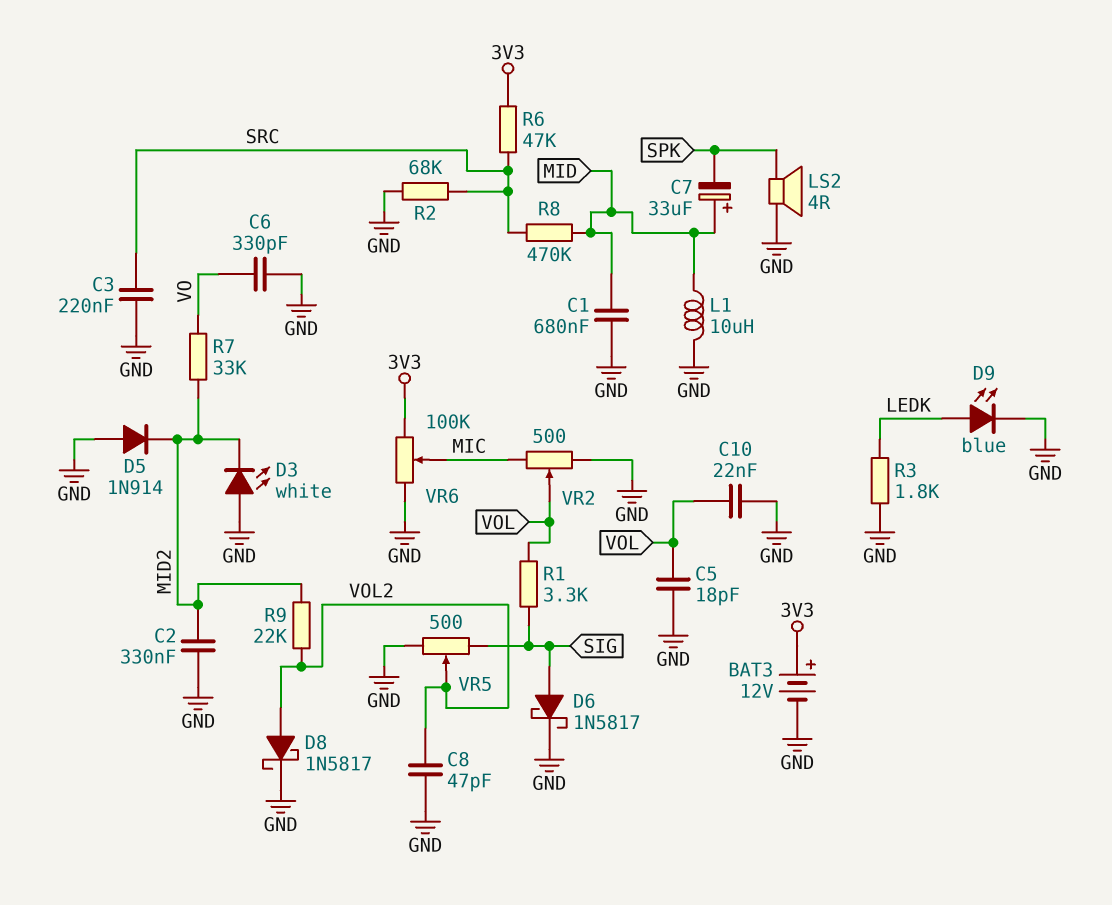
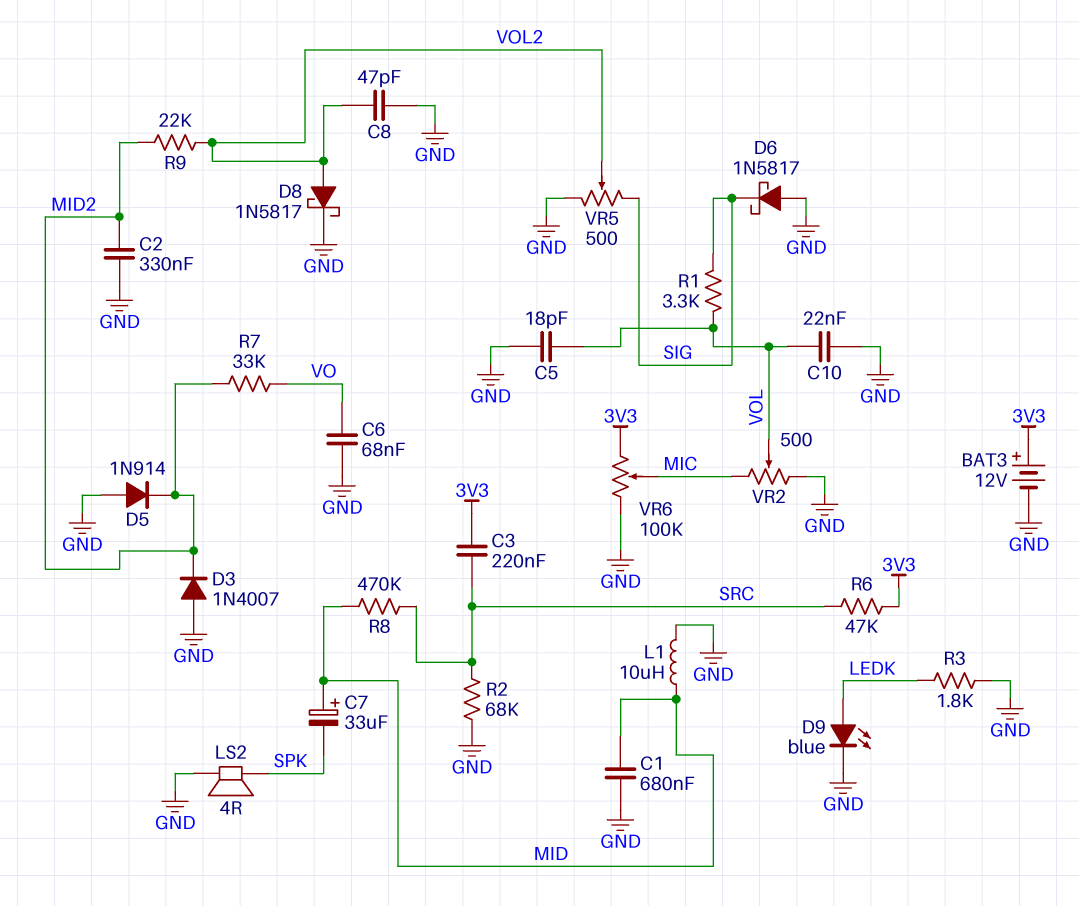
C3: 220nF (GND, SRC) -> 220nF (3V3, SRC)
C6: 330pF (GND, VO) -> 68nF (GND, VO)
D3: LED white (A GND, K MID2) -> diode 1N4007 (A GND, K MID2)
D6: schottky 1N5817 (A SIG, K GND) -> schottky 1N5817 (A GND, K SIG)

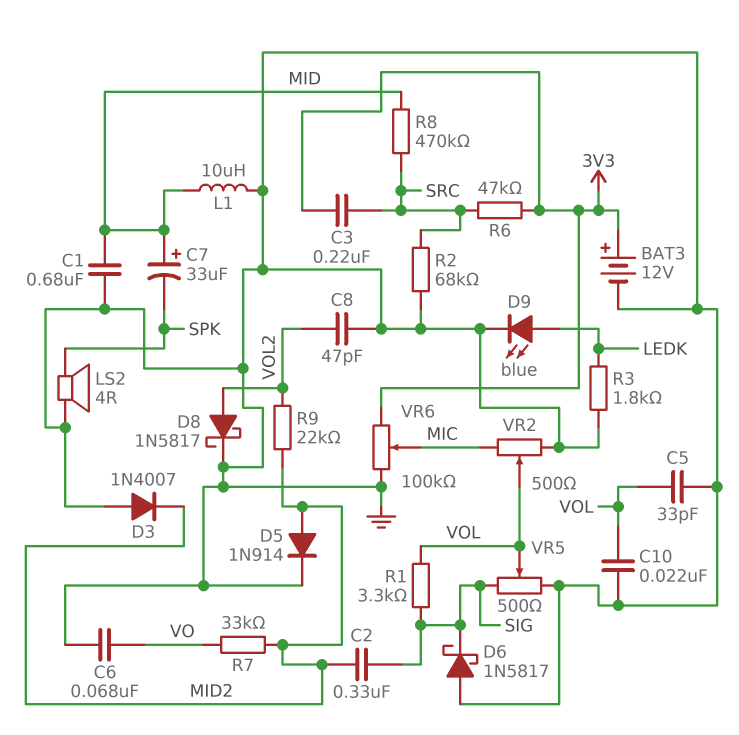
C2: 330nF (GND, MID2) -> 330nF (MID2, SIG)
C5: 18pF (GND, VOL) -> 33pF (GND, VOL)
D5: diode 1N914 (A GND, K MID2) -> diode 1N914 (A MID2, K GND)
VR5: 500 (GND, SIG, wiper VOL2) -> 500 (GND, SIG, wiper VOL)

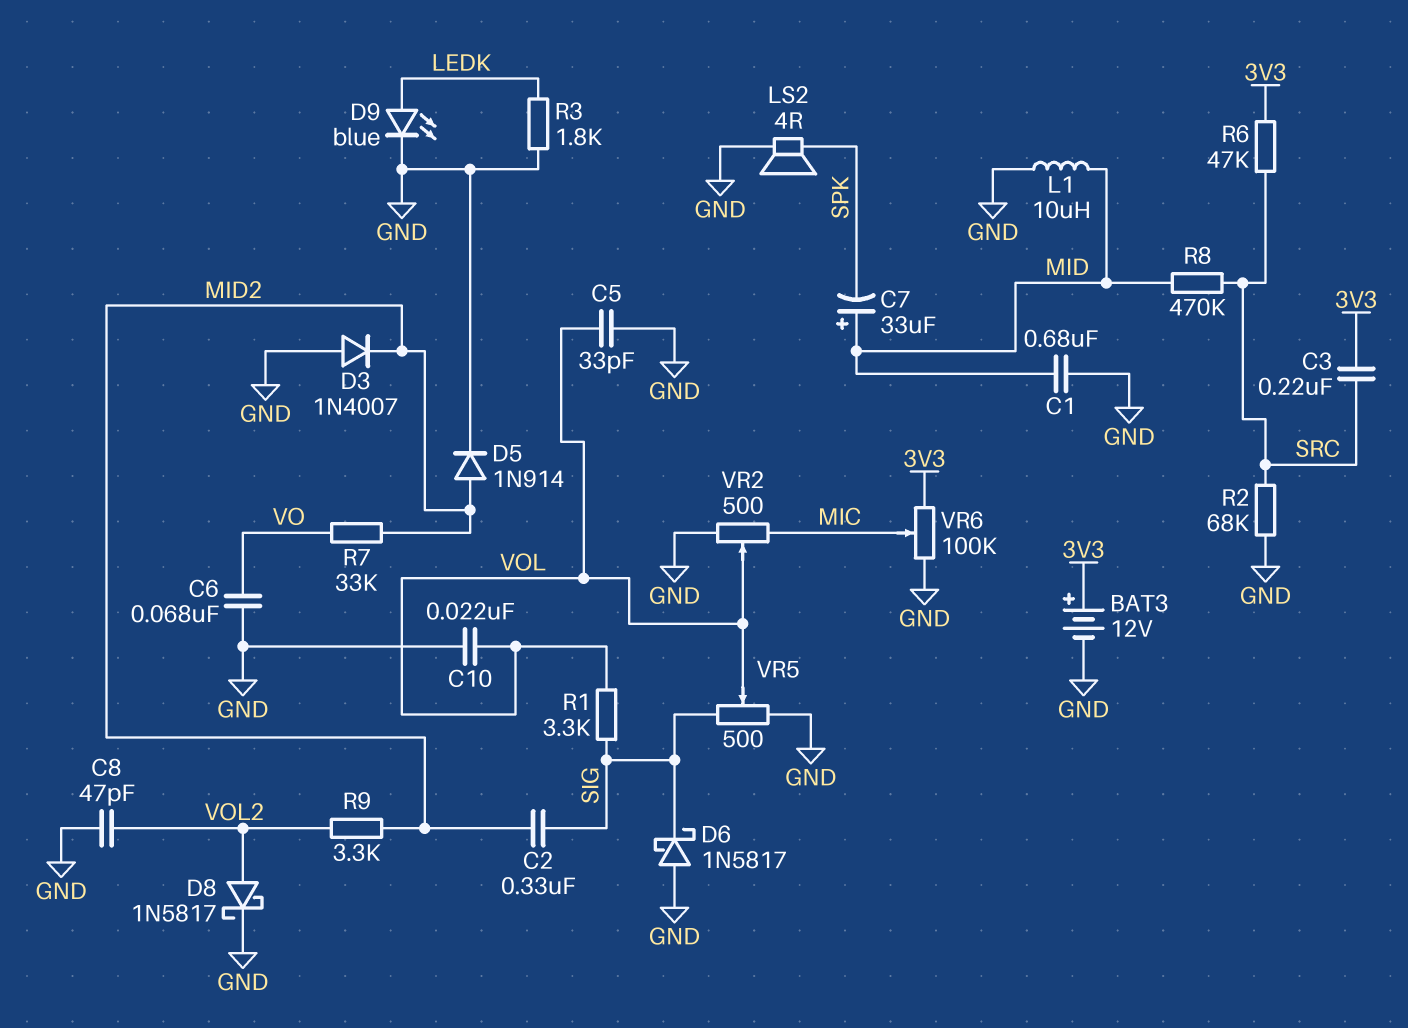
R9: 22k (MID2, VOL2) -> 3.3k (MID2, VOL2)

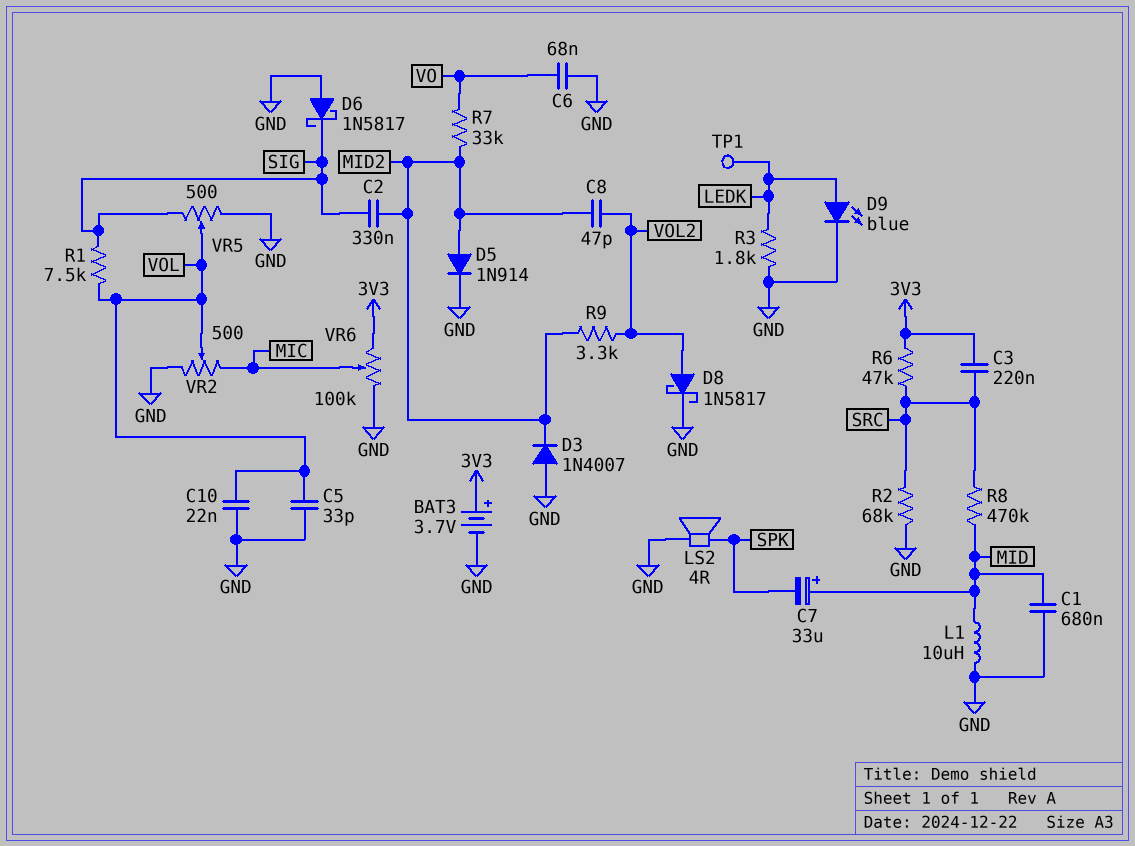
BAT3: 12V (plus 3V3, minus GND) -> 3.7V (plus 3V3, minus GND)
C8: 47pF (GND, VOL2) -> 47pF (MID2, VOL2)
R1: 3.3k (SIG, VOL) -> 7.5k (SIG, VOL)
TP1: none -> test point (LEDK)

